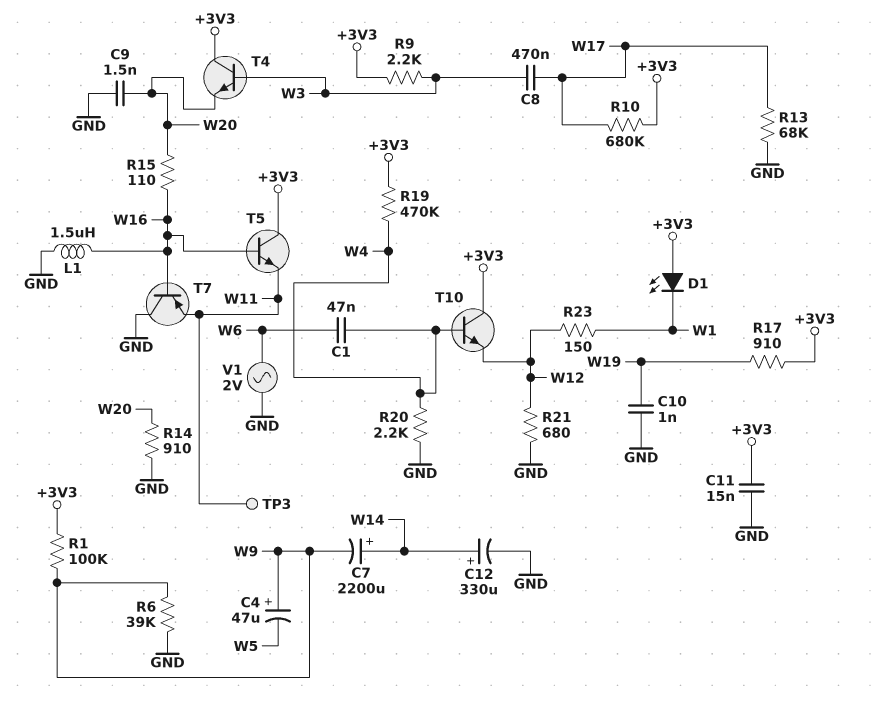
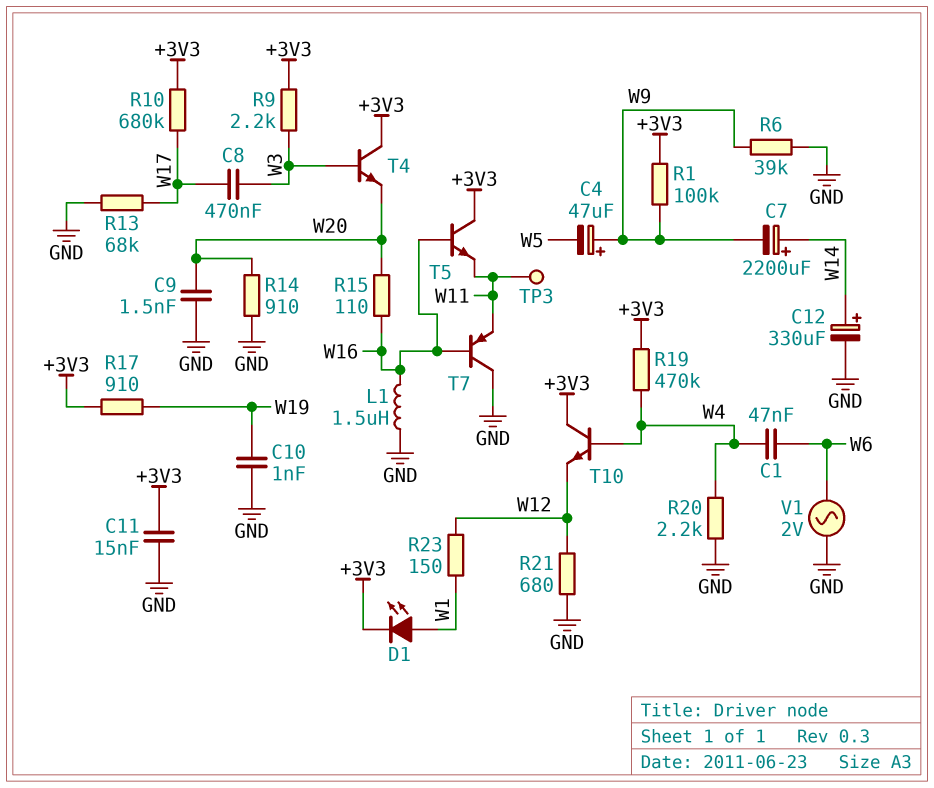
D1: LED (A +3V3, K W1) -> LED (A W1, K +3V3)

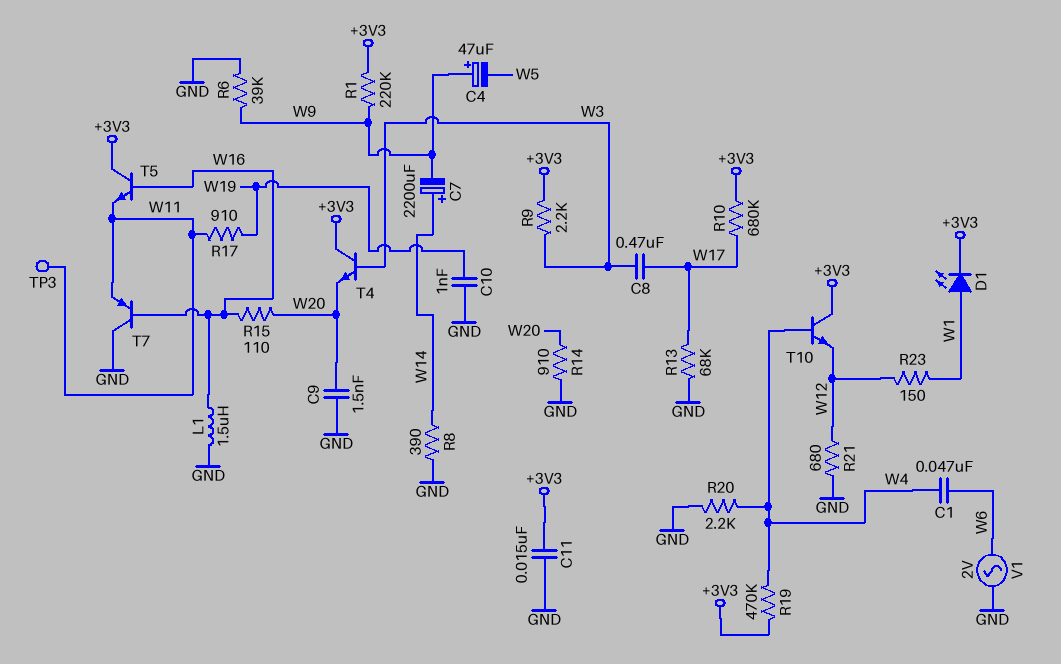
C12: 330uF (plus W14, minus GND) -> none
R1: 100k (+3V3, W9) -> 220k (+3V3, W9)
R8: none -> 390 (GND, W14)
R17: 910 (+3V3, W19) -> 910 (W11, W19)

